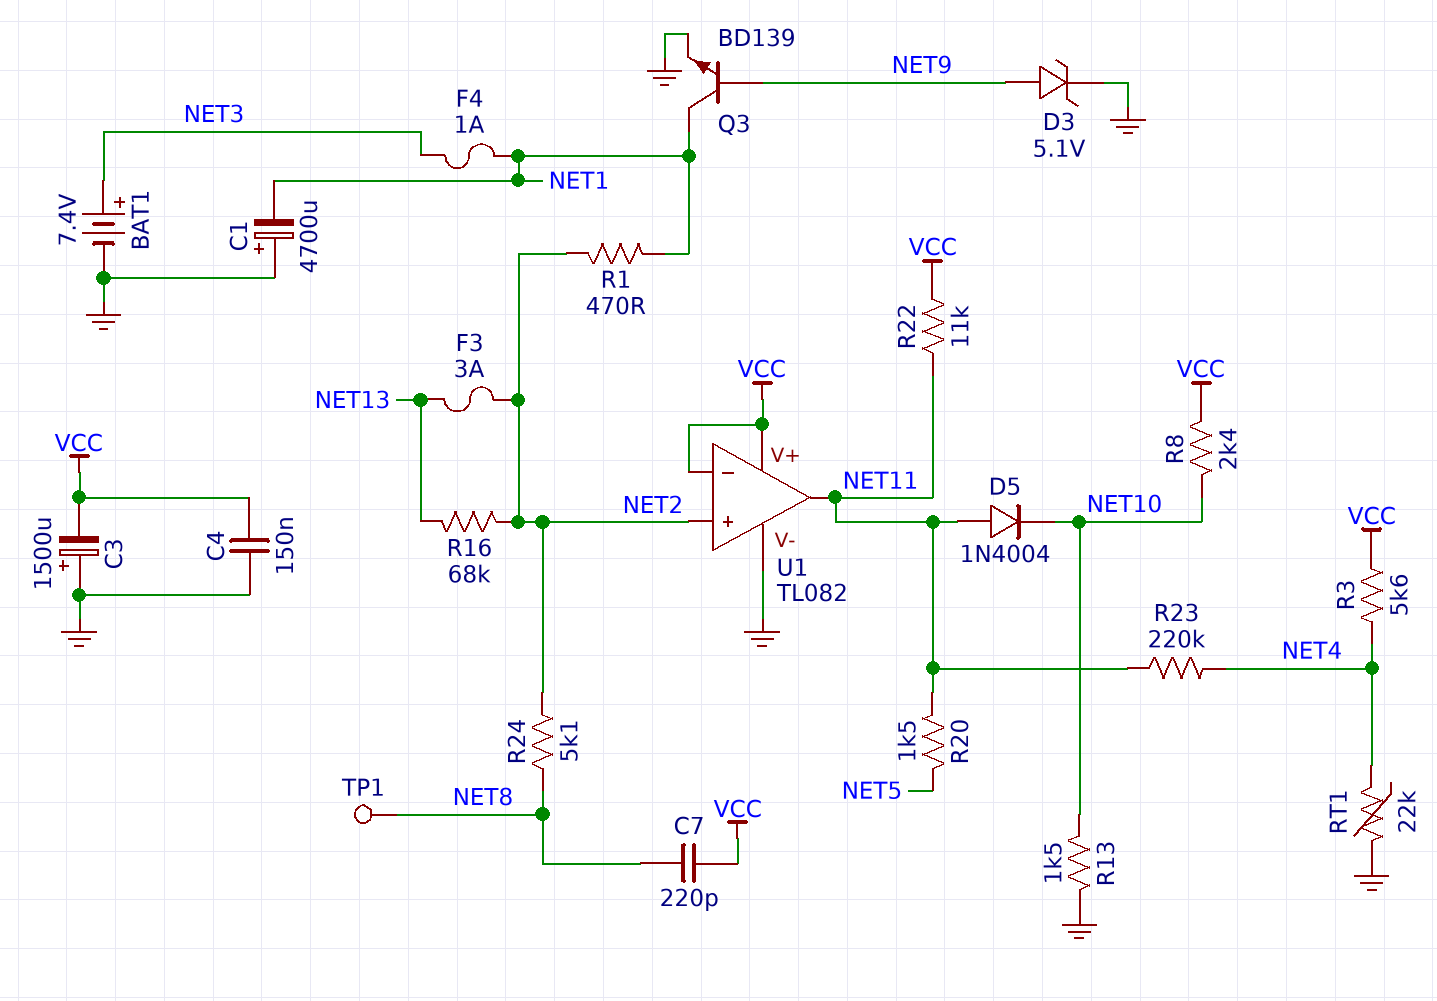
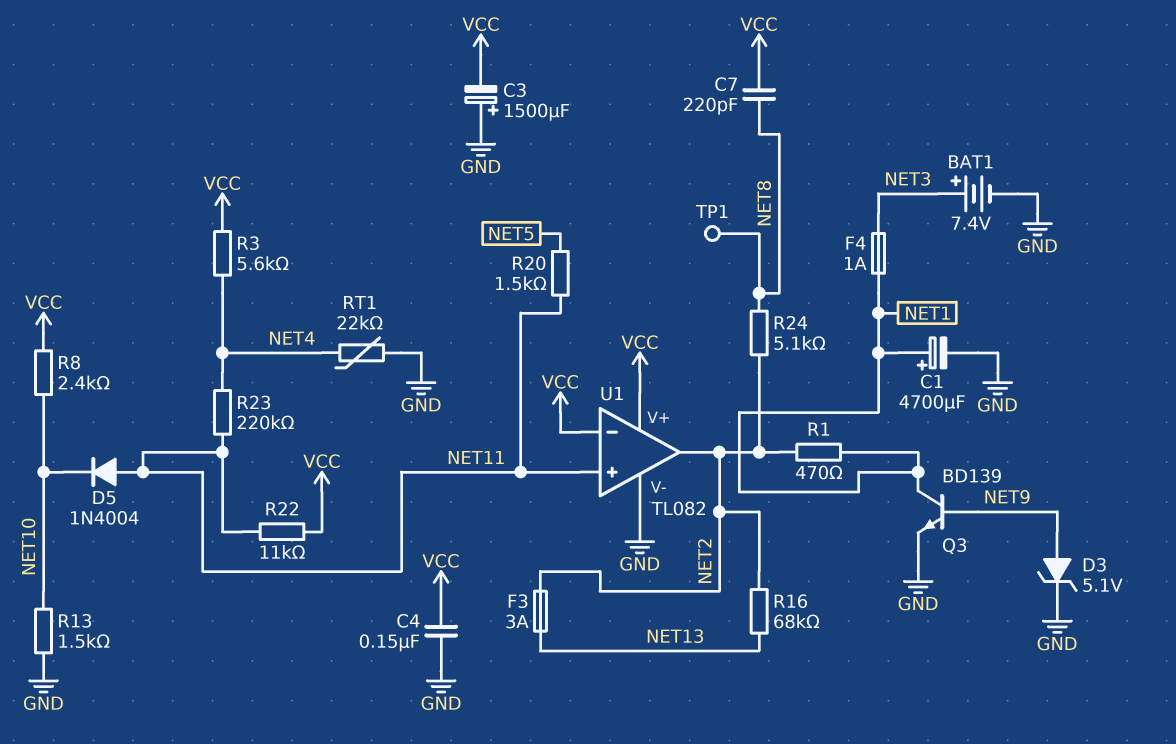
C1: 4700uF (plus GND, minus NET1) -> 4700uF (plus NET1, minus GND)
U1 pin in+: NET2 -> NET11
U1 pin out: NET11 -> NET2

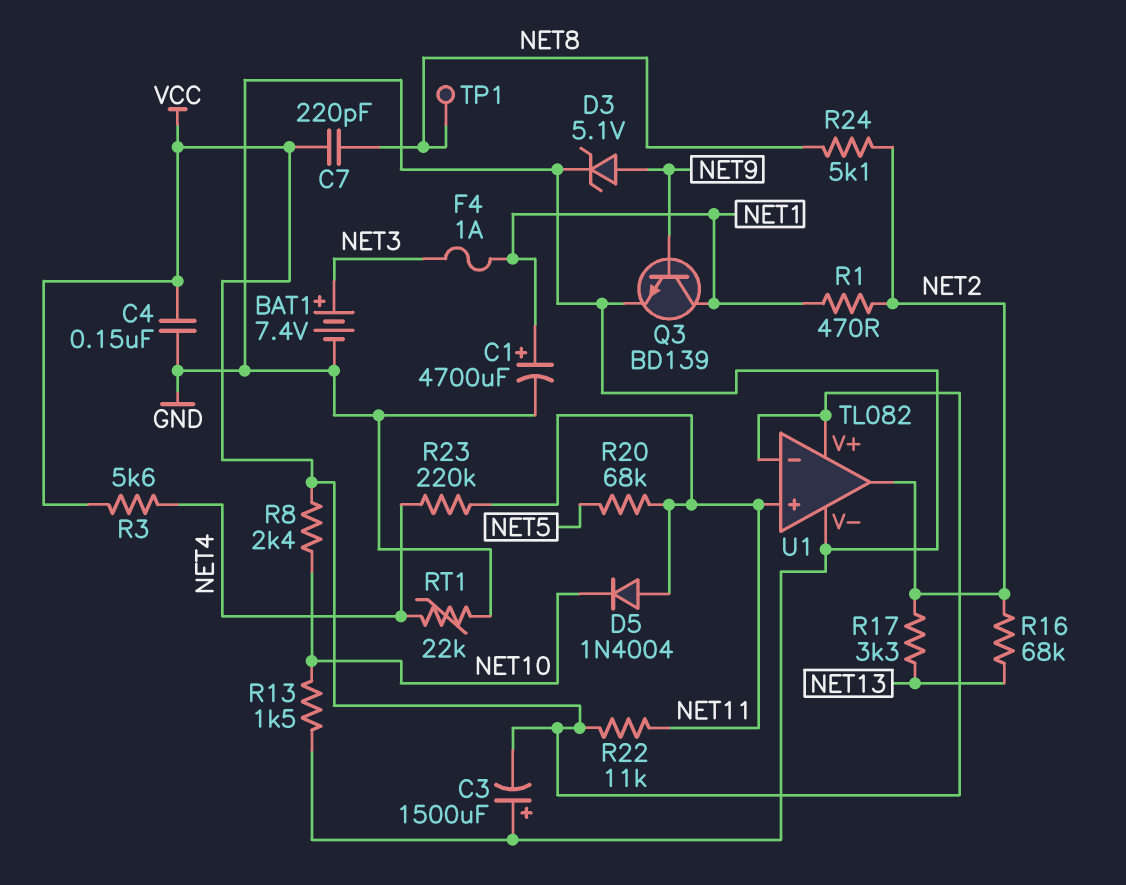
F3: 3A (NET2, NET13) -> none
R17: none -> 3.3k (NET2, NET13)
R20: 1.5k (NET5, NET11) -> 68k (NET5, NET11)

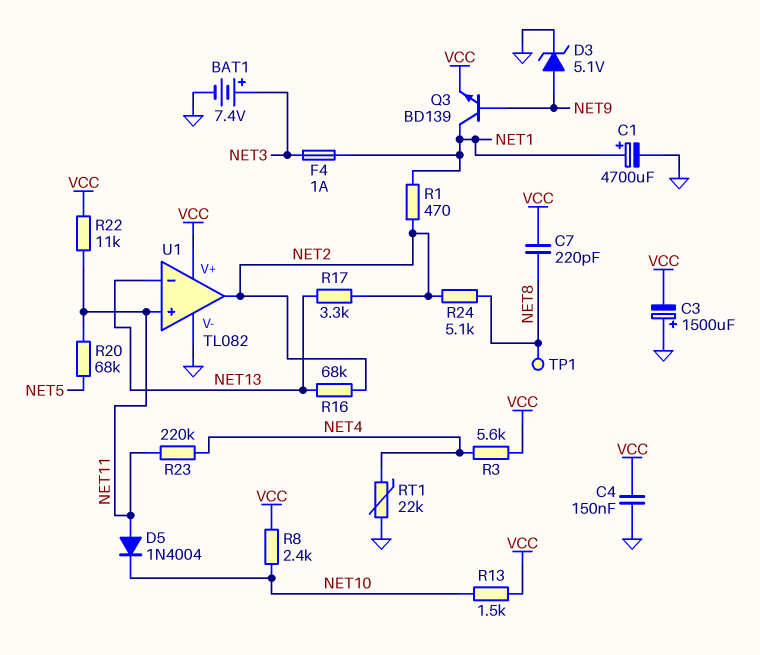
Q3: NPN BD139 (B NET9, C NET1, E GND) -> NPN BD139 (B NET9, C NET1, E VCC)
R13: 1.5k (GND, NET10) -> 1.5k (NET10, VCC)
U1 pin in-: VCC -> NET13

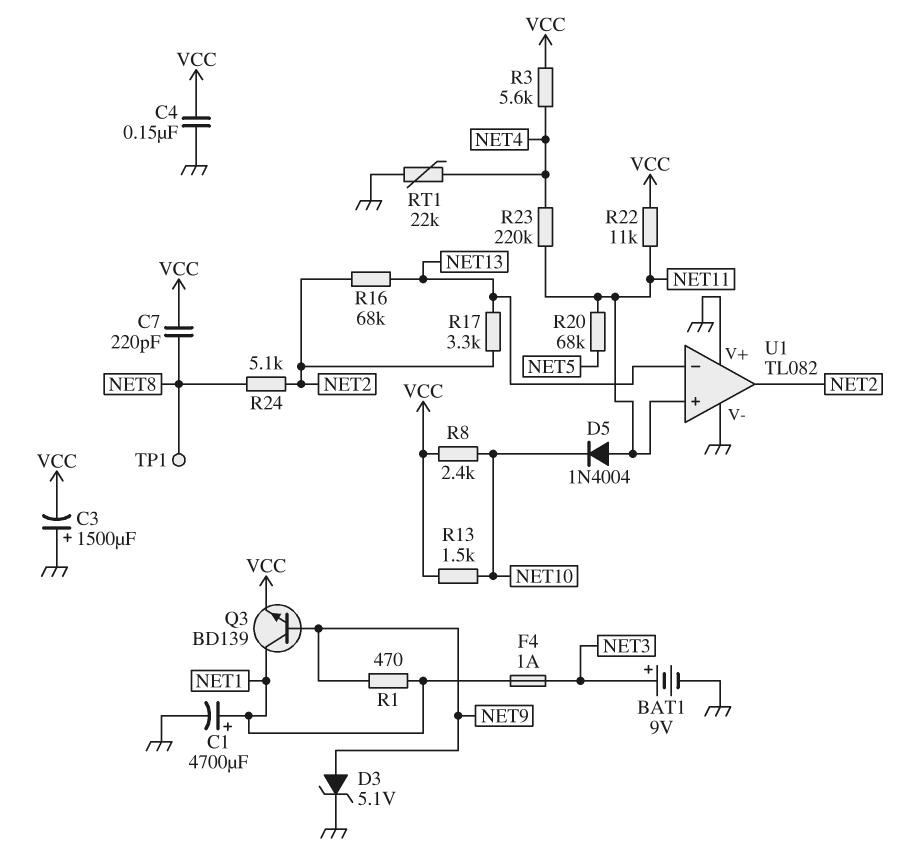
BAT1: 7.4V (plus NET3, minus GND) -> 9V (plus NET3, minus GND)
R1: 470 (NET1, NET2) -> 470 (NET1, NET9)
U1 pin V+: VCC -> GND

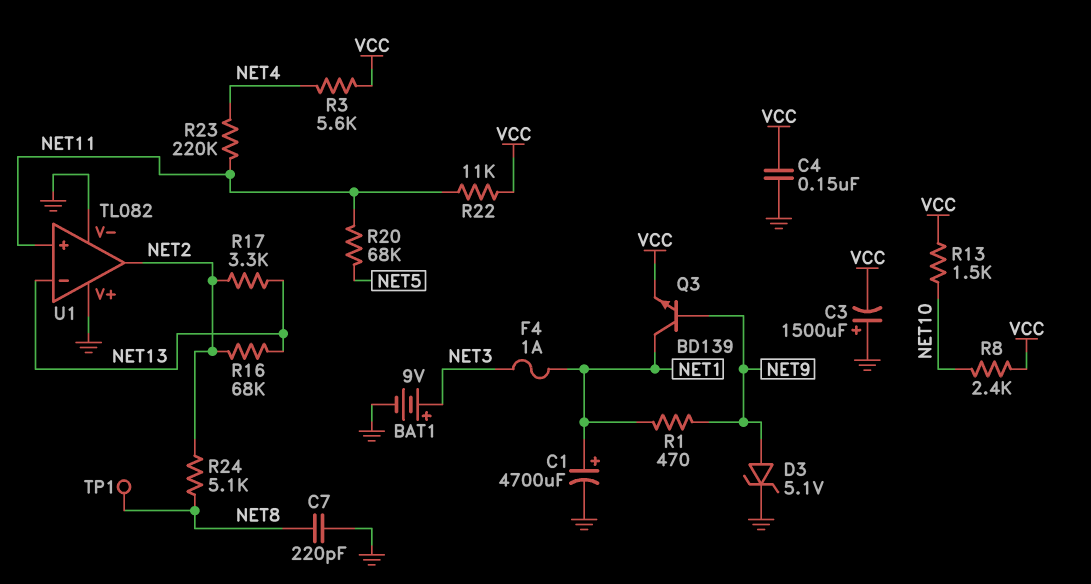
C7: 220pF (NET8, VCC) -> 220pF (GND, NET8)
D5: diode 1N4004 (A NET11, K NET10) -> none
RT1: 22k (GND, NET4) -> none

